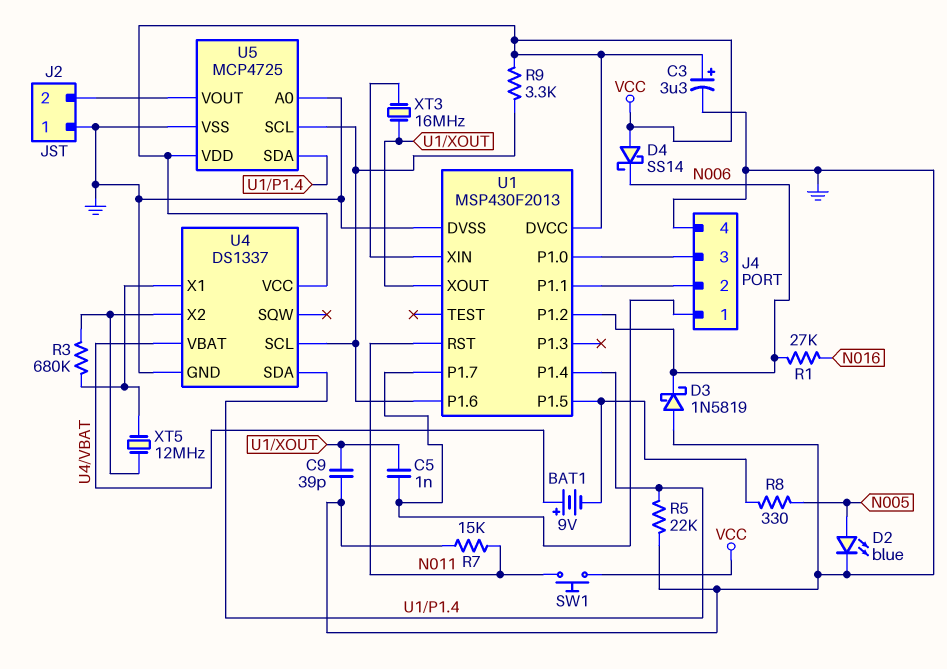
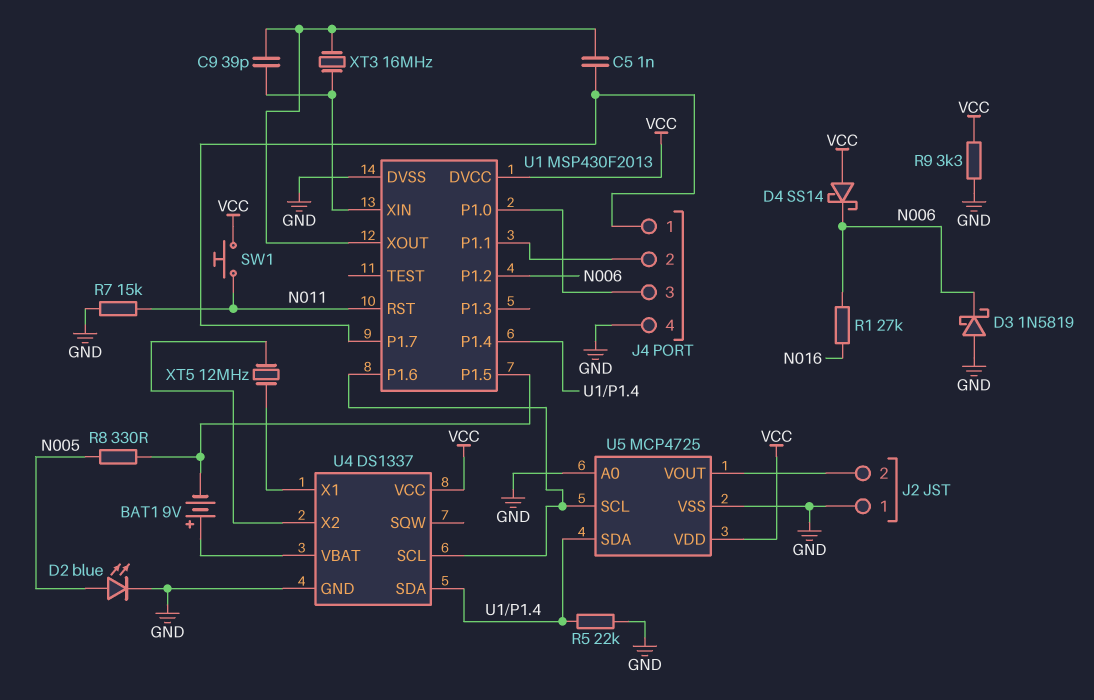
C3: 3.3uF (plus VCC, minus GND) -> none
C9: 39pF (GND, U1/XOUT) -> 39pF (U1/XIN, U1/XOUT)
R3: 680k (U4/X1, U4/X2) -> none
R9: 3.3k (U1/P1.6, VCC) -> 3.3k (GND, VCC)

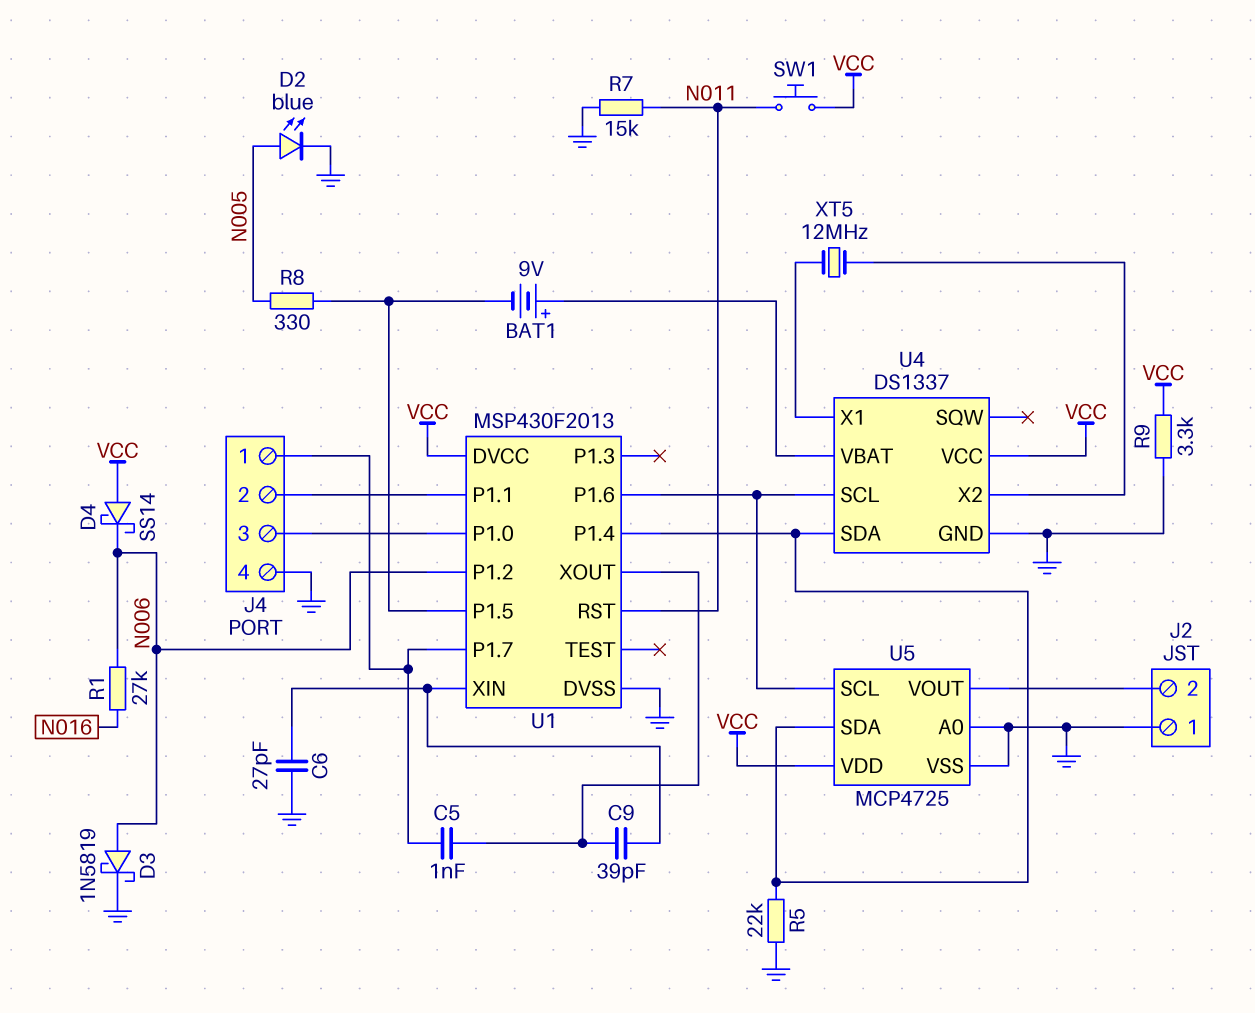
C6: none -> 27pF (GND, U1/XIN)
D3: schottky 1N5819 (A GND, K N006) -> schottky 1N5819 (A N006, K GND)
XT3: 16MHz (U1/XIN, U1/XOUT) -> none

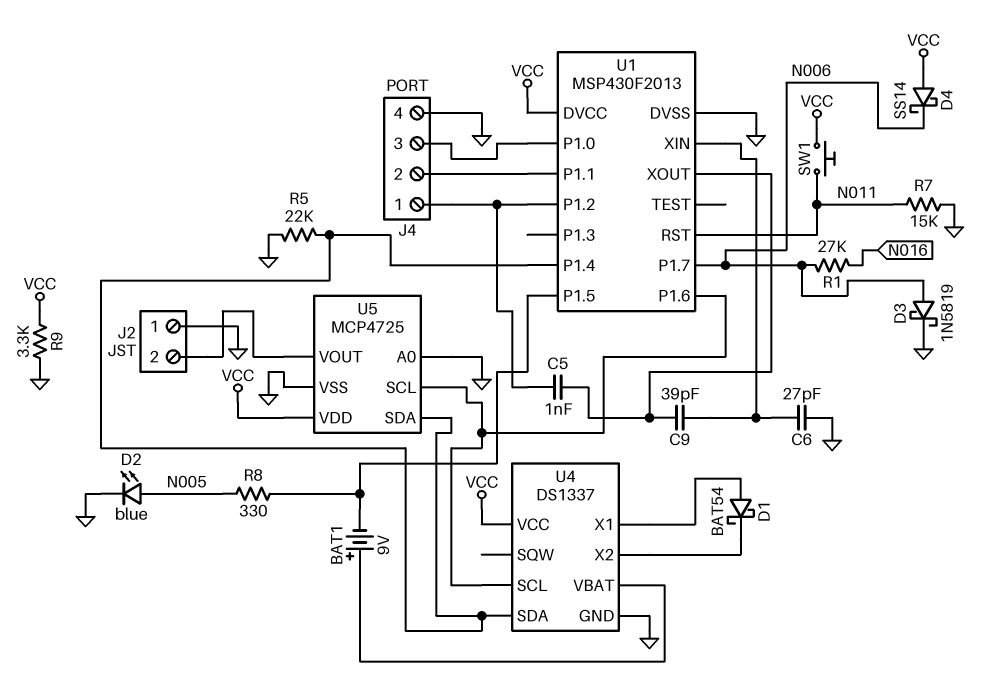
D1: none -> schottky BAT54 (A U4/X1, K U4/X2)
U1 pin P1.2: N006 -> J4/1
U1 pin P1.7: J4/1 -> N006
XT5: 12MHz (U4/X1, U4/X2) -> none

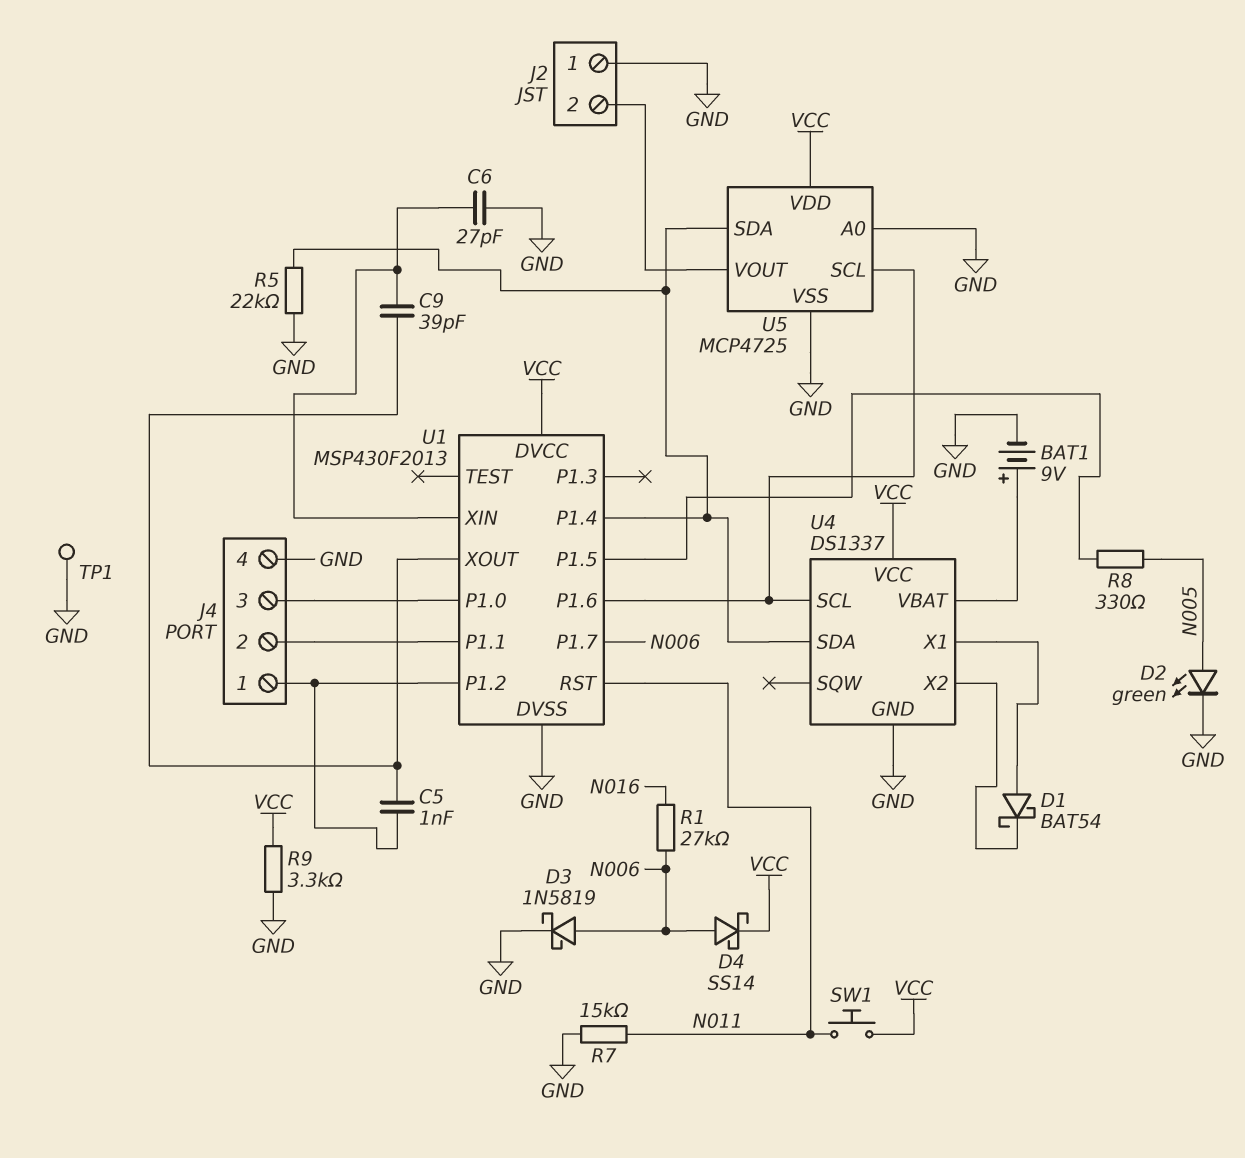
BAT1: 9V (plus U4/VBAT, minus U1/P1.5) -> 9V (plus U4/VBAT, minus GND)
D2: LED blue (A N005, K GND) -> LED green (A N005, K GND)
D4: schottky SS14 (A VCC, K N006) -> schottky SS14 (A N006, K VCC)
TP1: none -> test point (GND)

